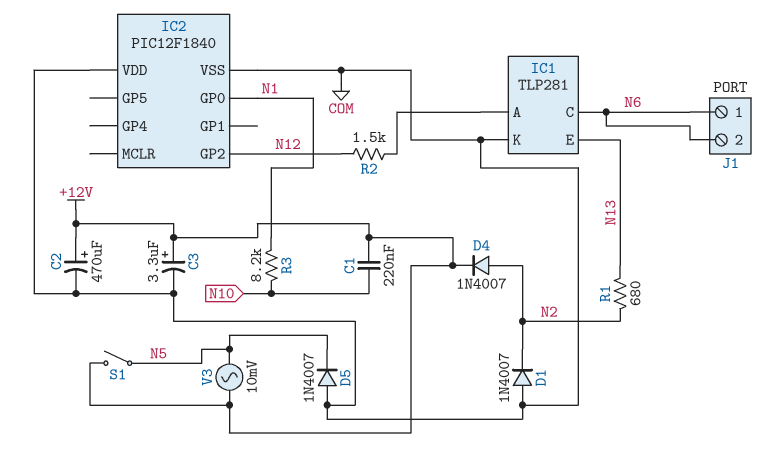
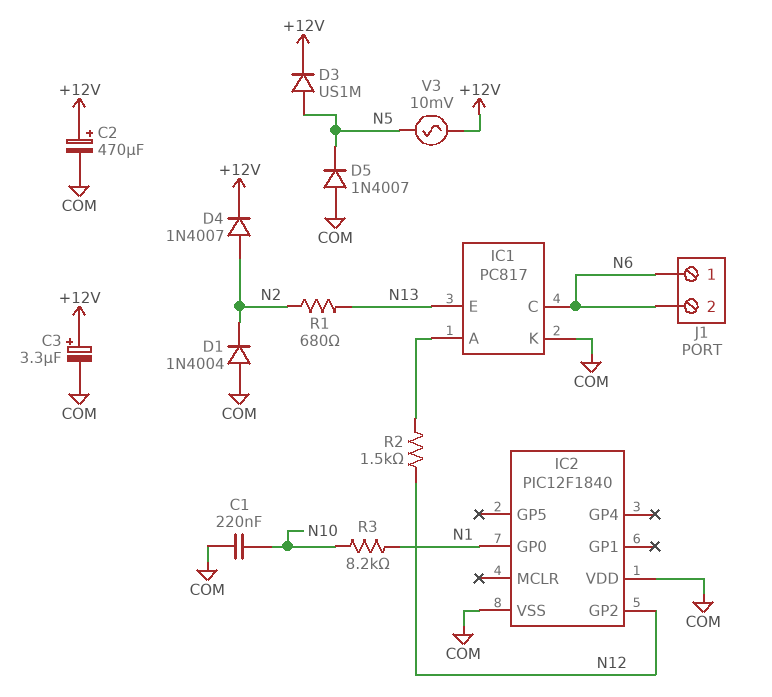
C1: 220nF (+12V, N10) -> 220nF (COM, N10)
D1: diode 1N4007 (A COM, K N2) -> diode 1N4004 (A COM, K N2)
D3: none -> diode US1M (A N5, K +12V)
IC1: TLP281 -> PC817
S1: switch (+12V, N5) -> none

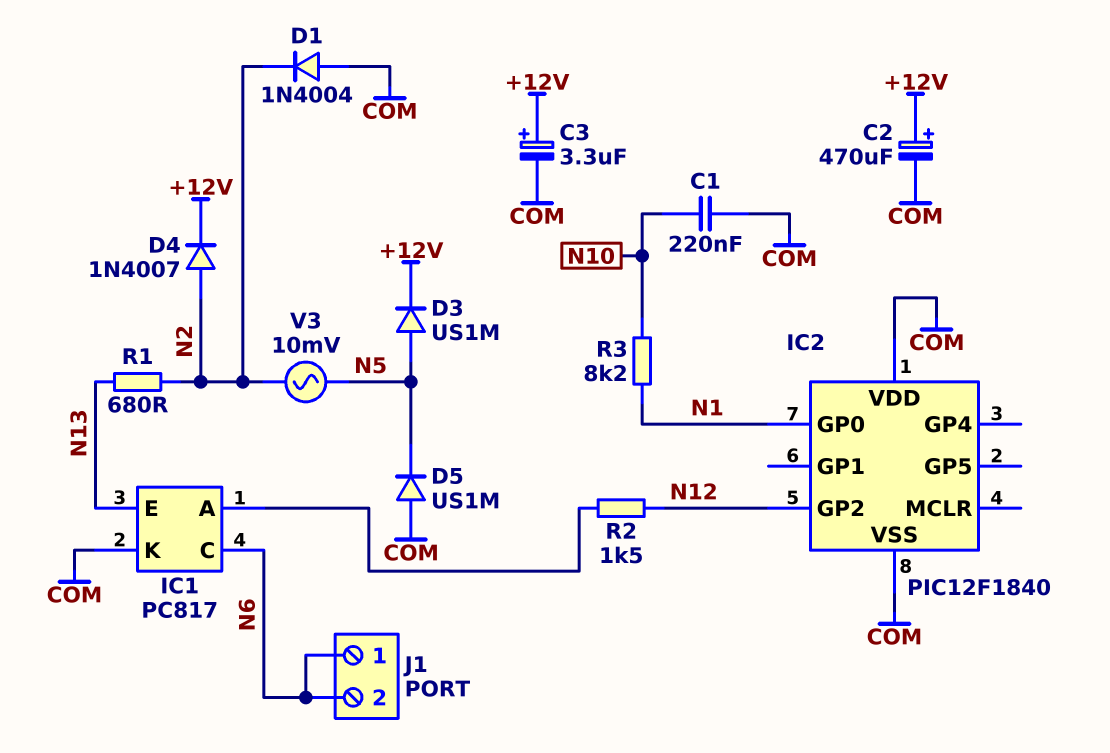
D5: diode 1N4007 (A COM, K N5) -> diode US1M (A COM, K N5)
V3: AC 10mV (+12V, N5) -> AC 10mV (N2, N5)

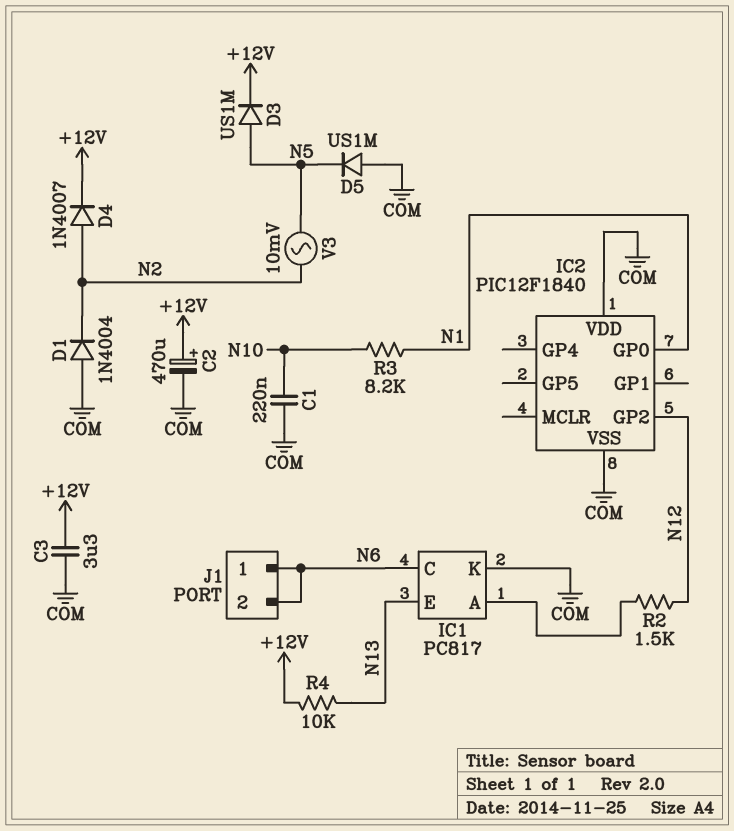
C3: 3.3uF (plus +12V, minus COM) -> 3.3uF (+12V, COM)
R1: 680 (N2, N13) -> none
R4: none -> 10k (+12V, N13)

